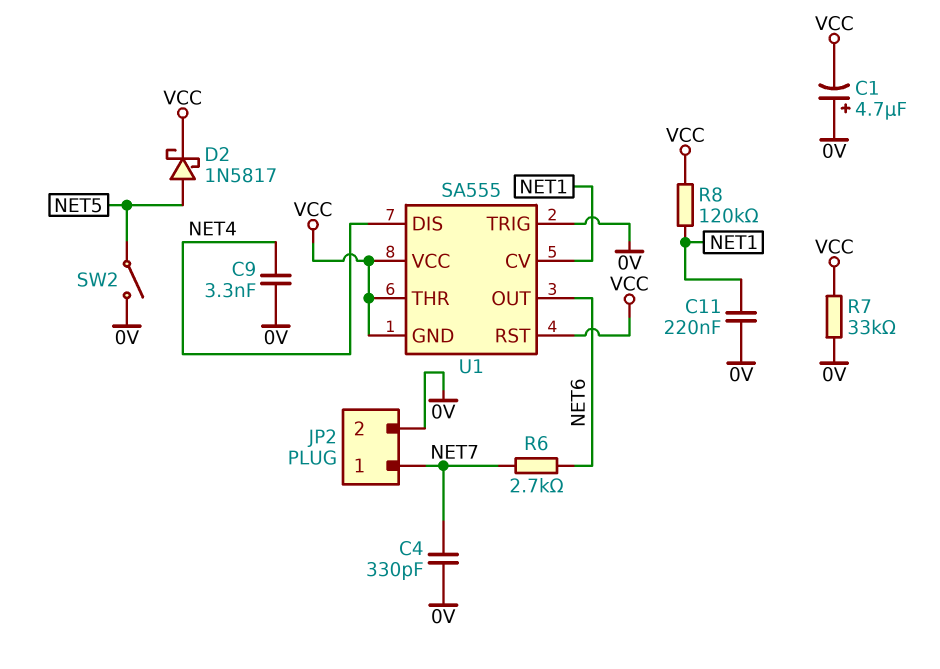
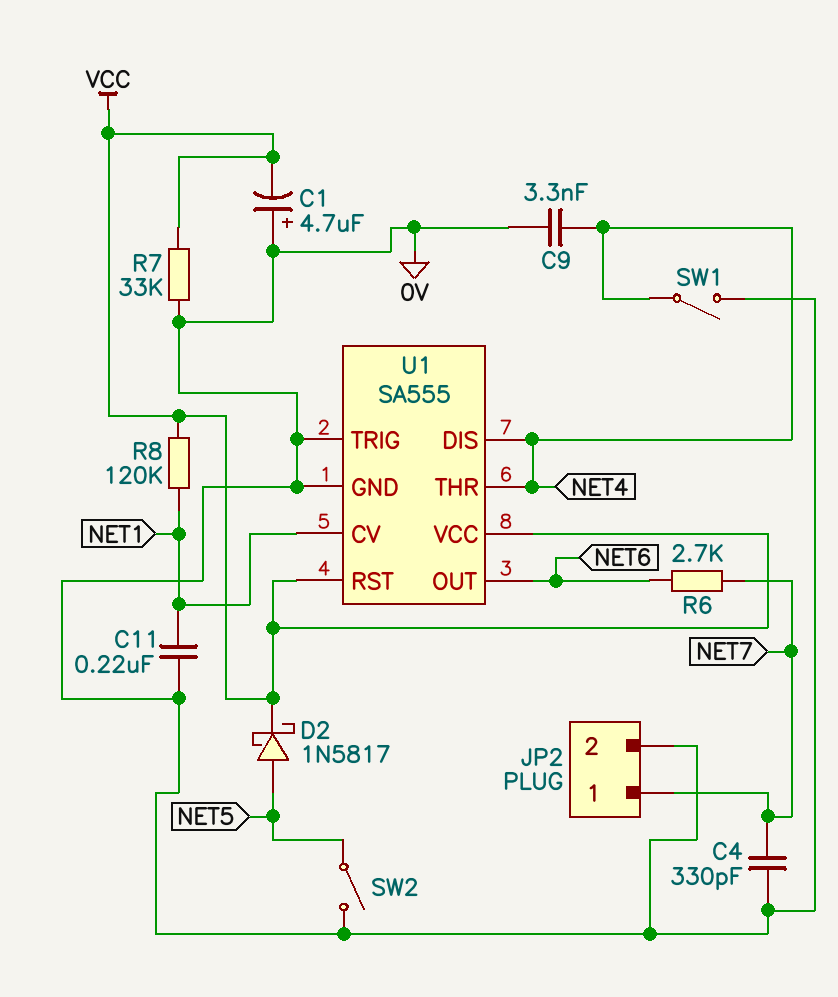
SW1: none -> switch (0V, NET4)
U1 pin GND: VCC -> 0V
U1 pin THR: VCC -> NET4

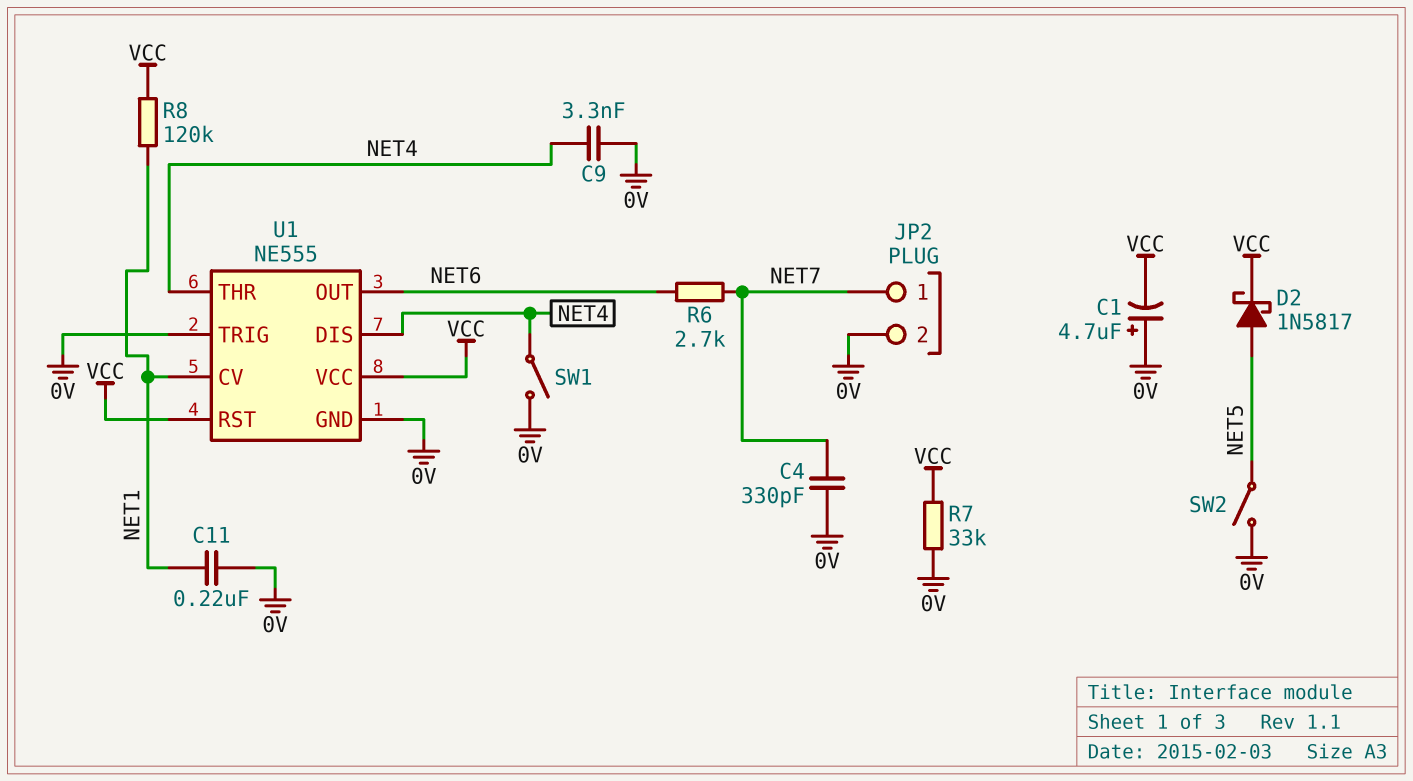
U1: SA555 -> NE555

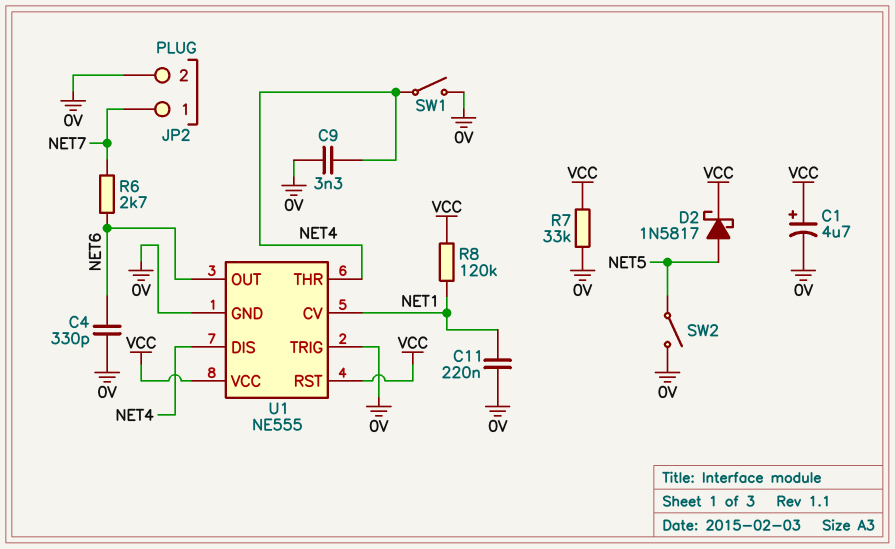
C1: 4.7uF (plus 0V, minus VCC) -> 4.7uF (plus VCC, minus 0V)
C4: 330pF (0V, NET7) -> 330pF (0V, NET6)

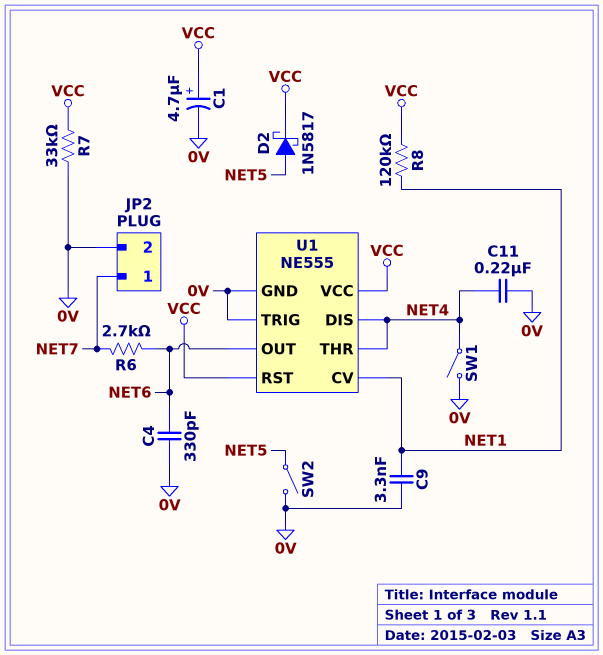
C9: 3.3nF (0V, NET4) -> 3.3nF (0V, NET1)
C11: 220nF (0V, NET1) -> 220nF (0V, NET4)

